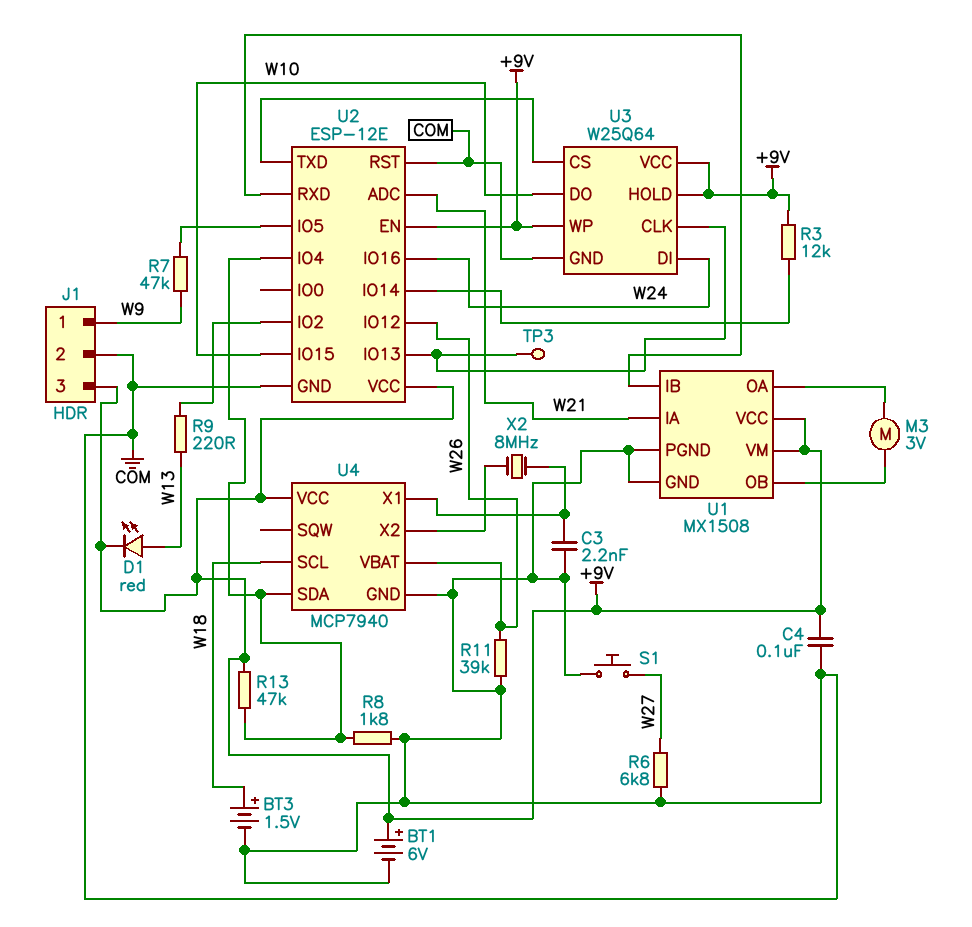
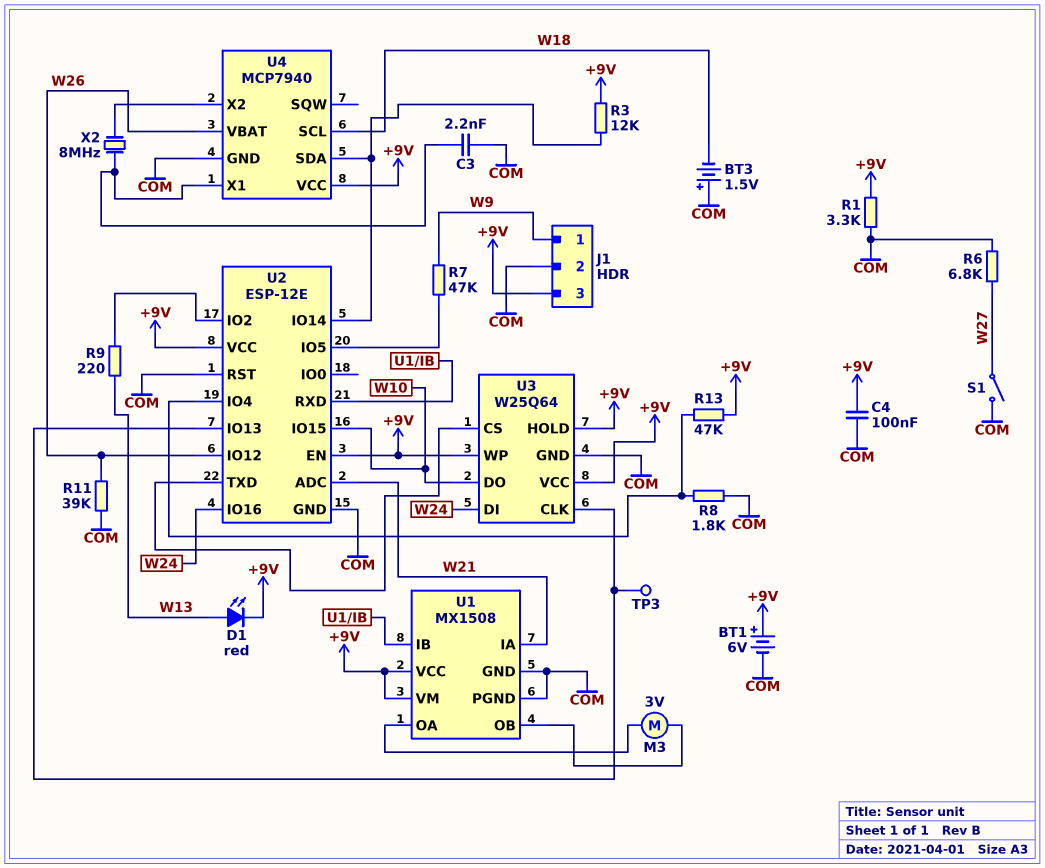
BT3: 1.5V (plus W18, minus COM) -> 1.5V (plus COM, minus W18)
R1: none -> 3.3k (+9V, COM)
S1: button (COM, W27) -> switch (COM, W27)
U4 pin SDA: U2/IO4 -> U2/IO14

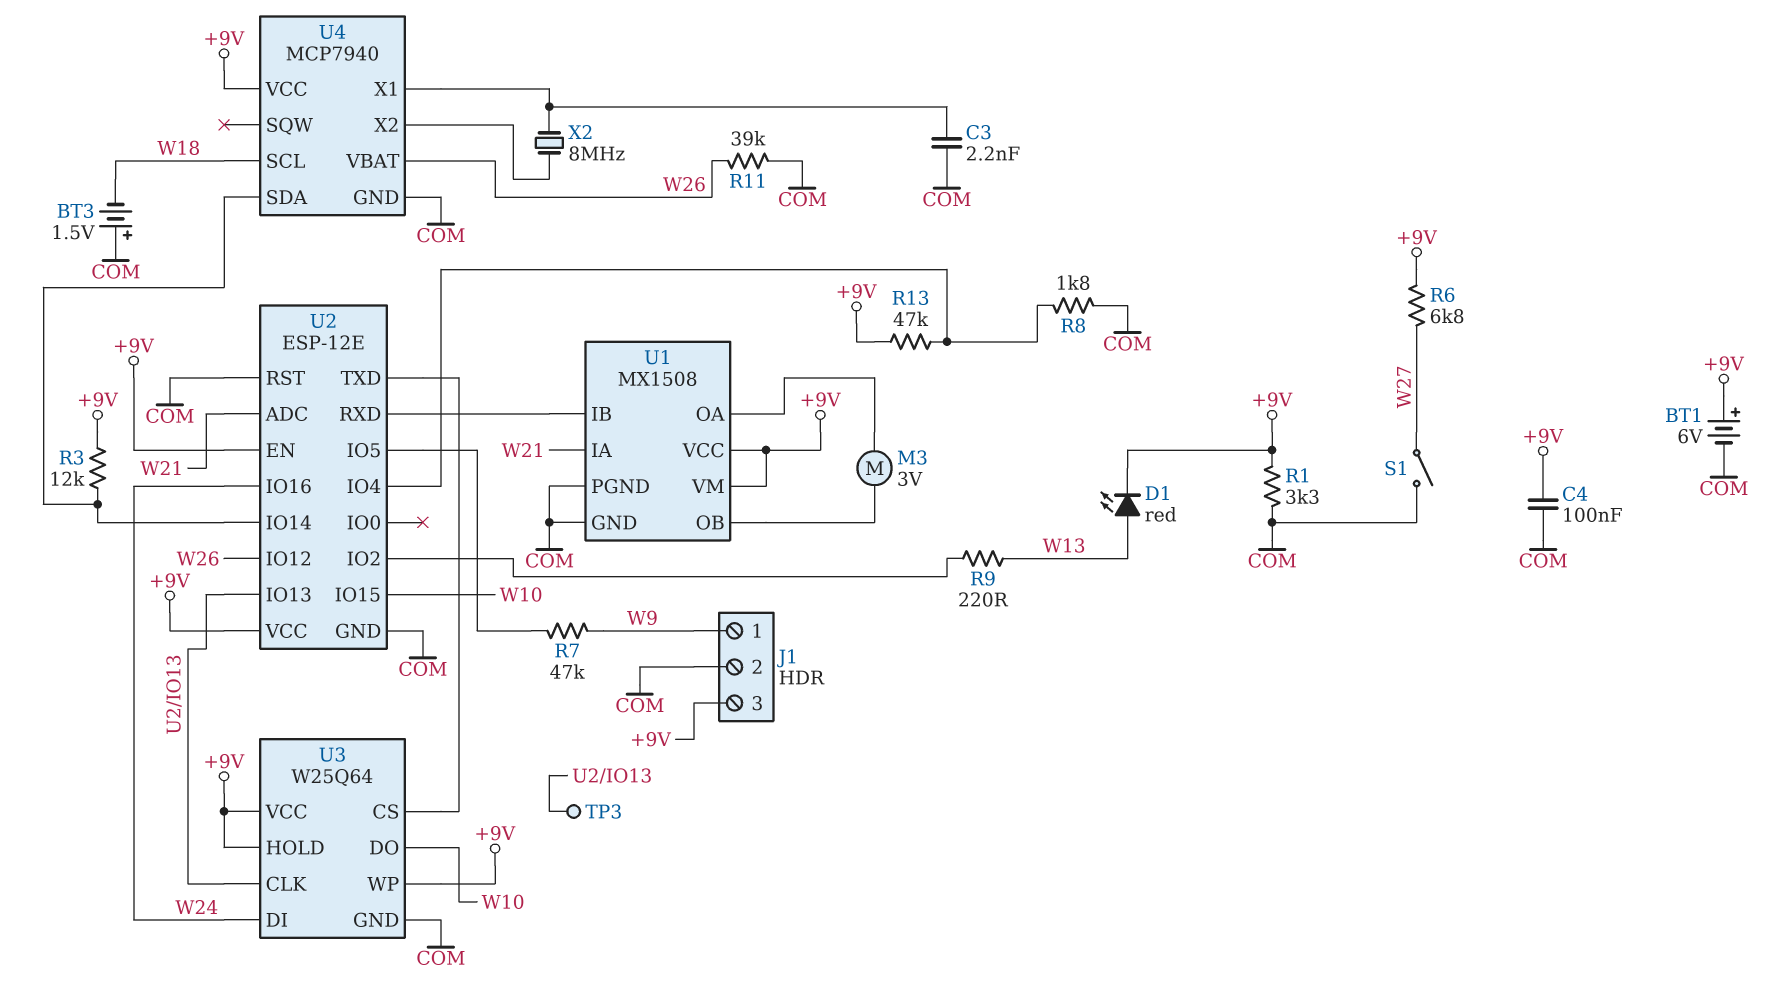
R6: 6.8k (COM, W27) -> 6.8k (+9V, W27)

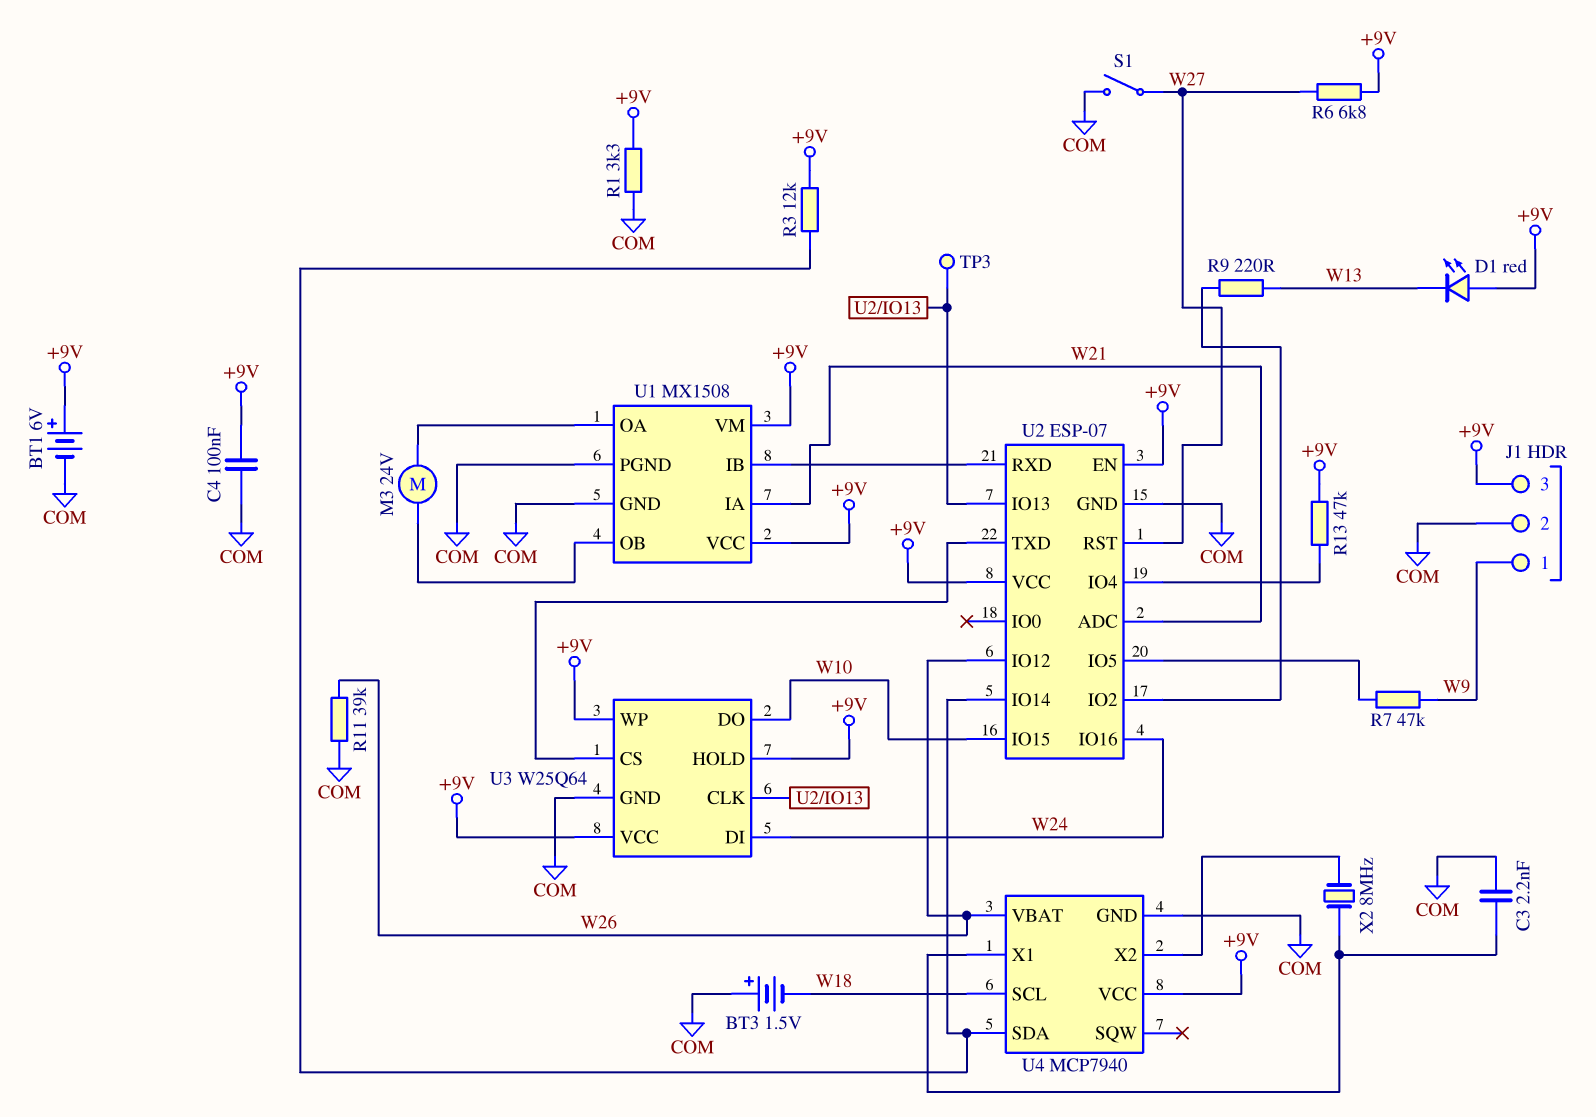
D1: LED red (A W13, K +9V) -> LED red (A +9V, K W13)
M3: motor 3V (U1/OA, U1/OB) -> motor 24V (U1/OA, U1/OB)
R8: 1.8k (COM, U2/IO4) -> none
U2: ESP-12E -> ESP-07
U2 pin RST: COM -> W27

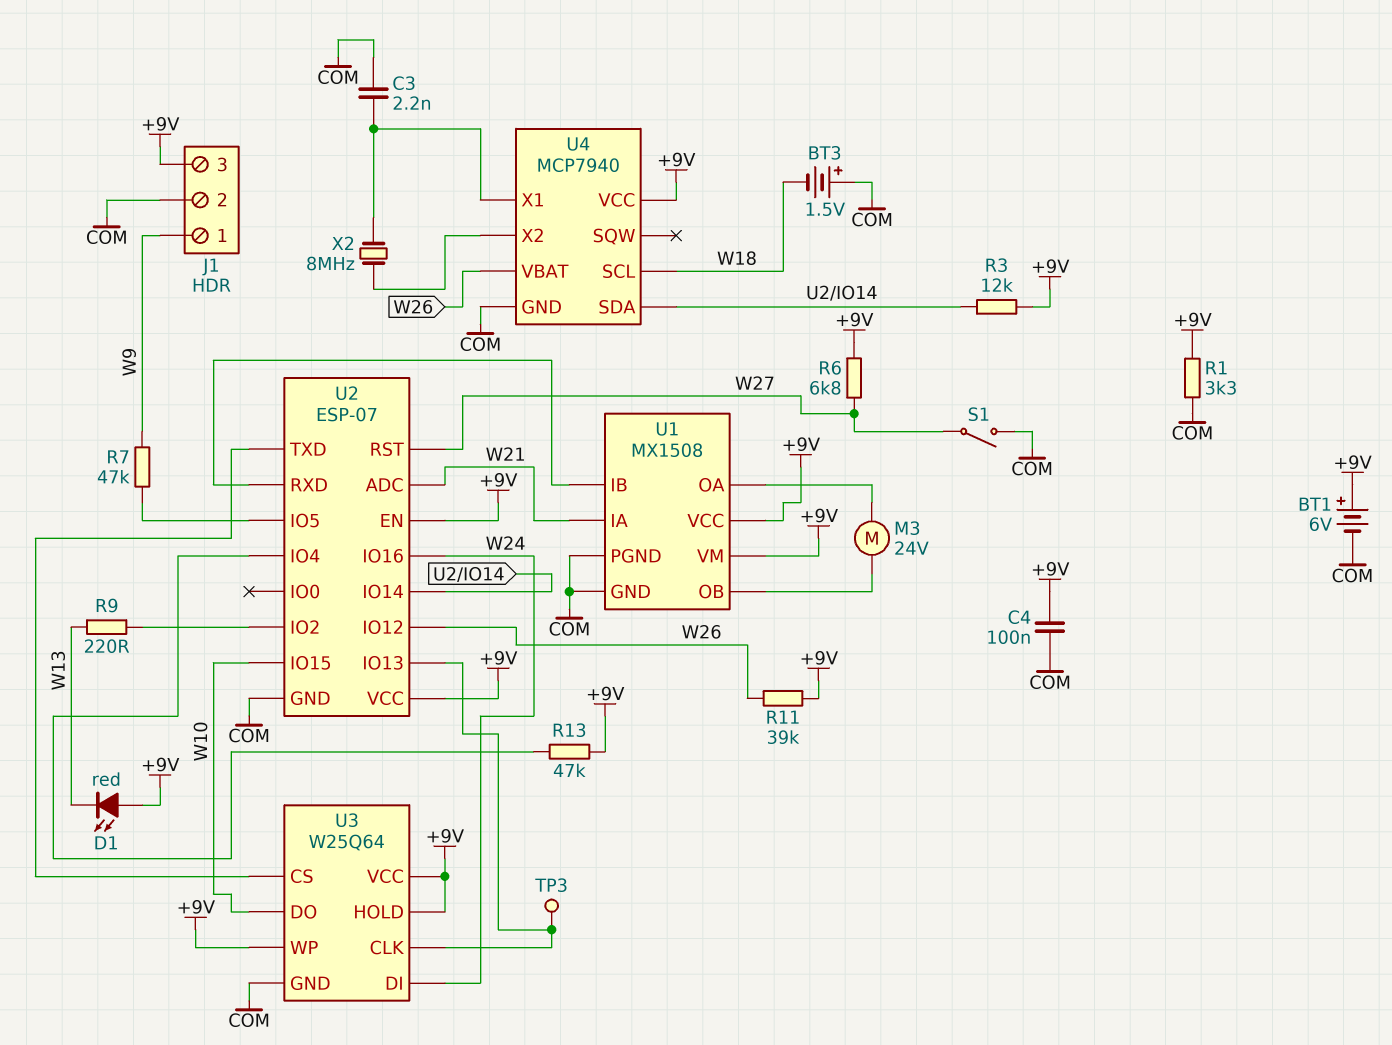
R11: 39k (COM, W26) -> 39k (+9V, W26)

